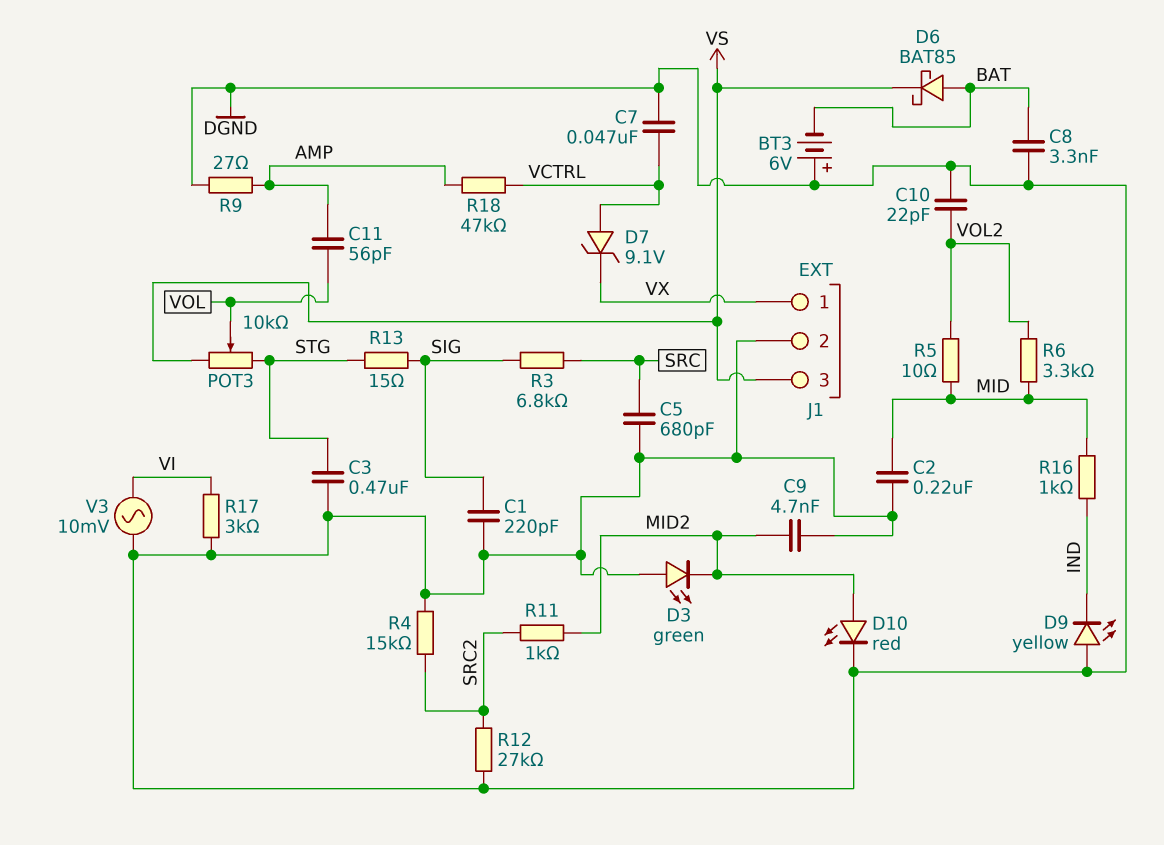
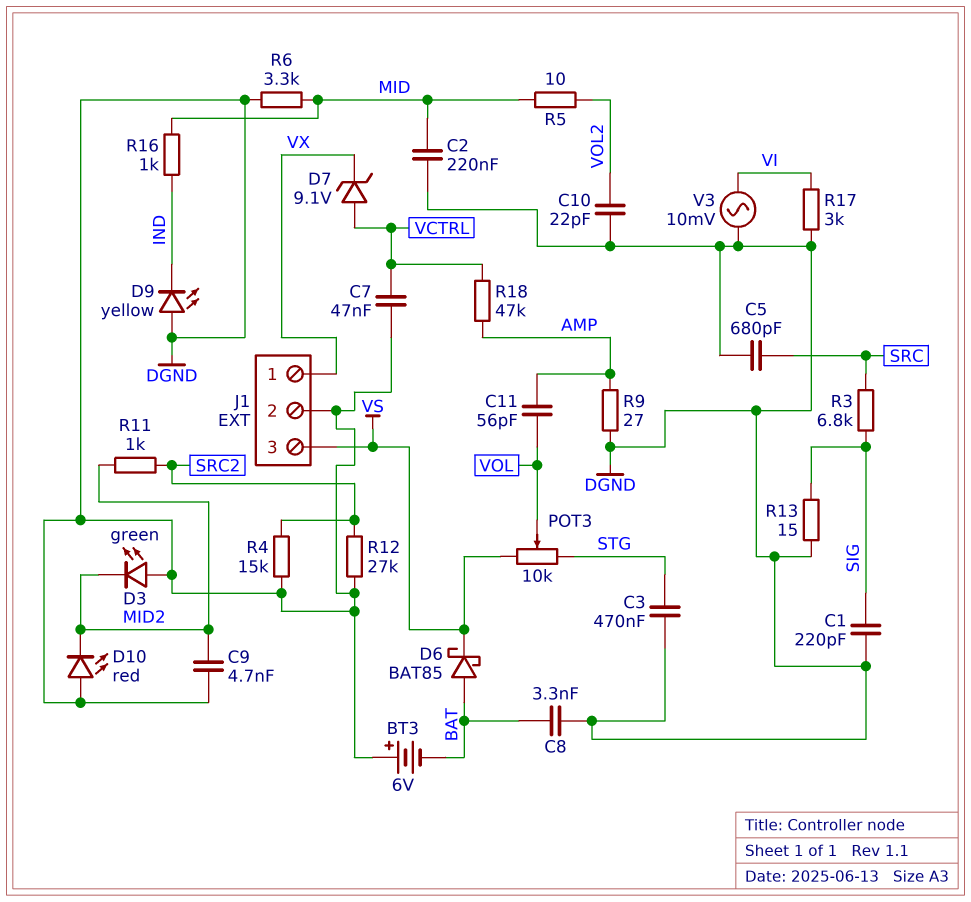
D10: LED red (A MID2, K DGND) -> LED red (A DGND, K MID2)
R6: 3.3k (MID, VOL2) -> 3.3k (DGND, MID)
R13: 15 (SIG, STG) -> 15 (DGND, SIG)

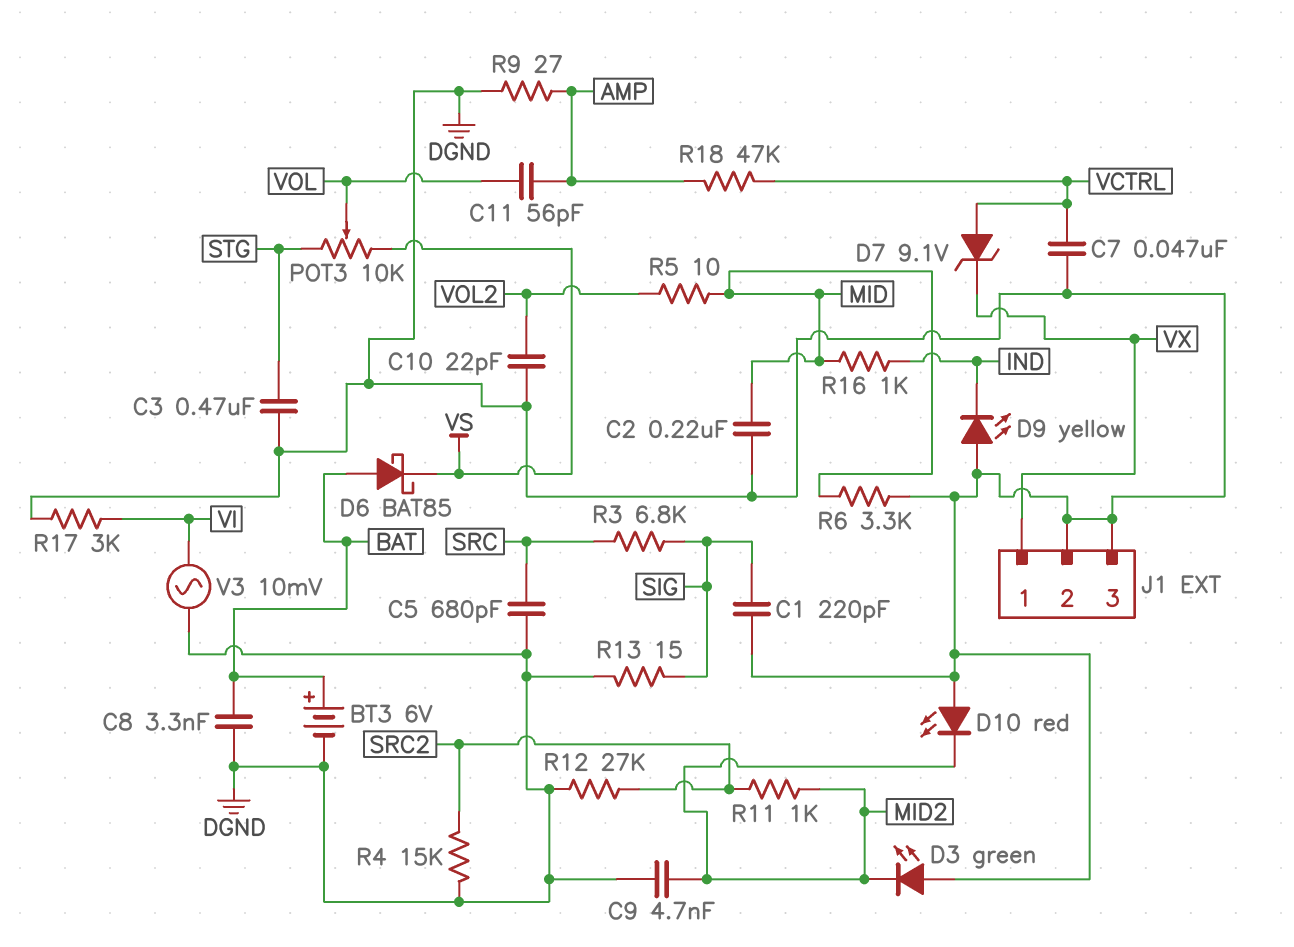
BT3: 6V (plus DGND, minus BAT) -> 6V (plus BAT, minus DGND)
J1 pin 3: VS -> DGND

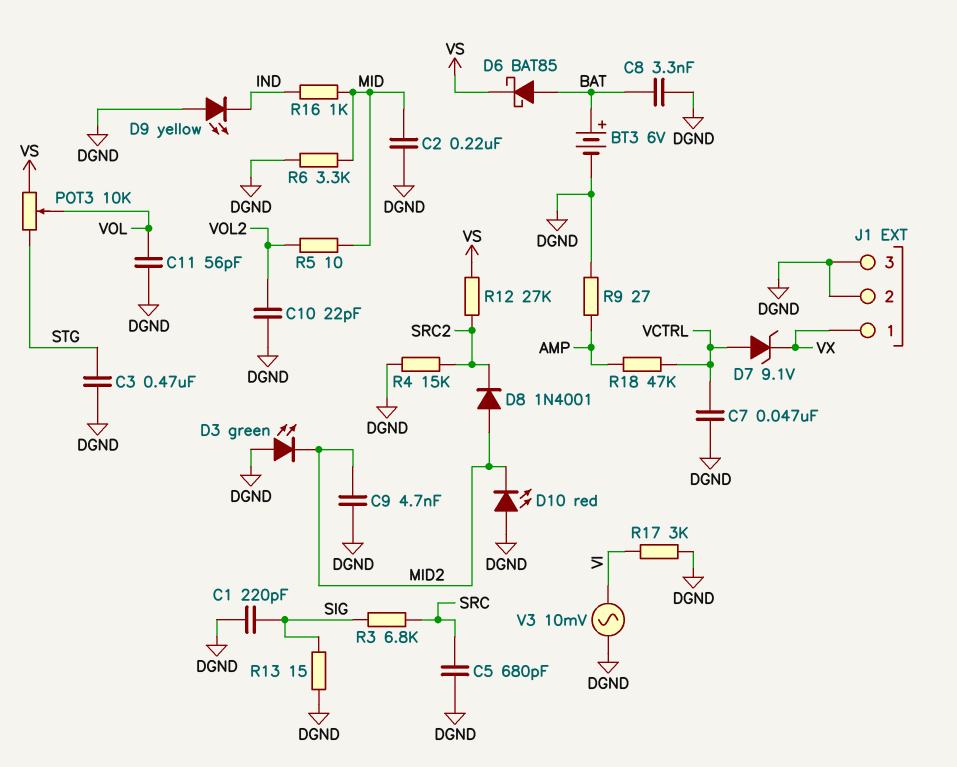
C11: 56pF (AMP, VOL) -> 56pF (DGND, VOL)
D8: none -> diode 1N4001 (A MID2, K SRC2)
R11: 1k (MID2, SRC2) -> none
R12: 27k (DGND, SRC2) -> 27k (SRC2, VS)

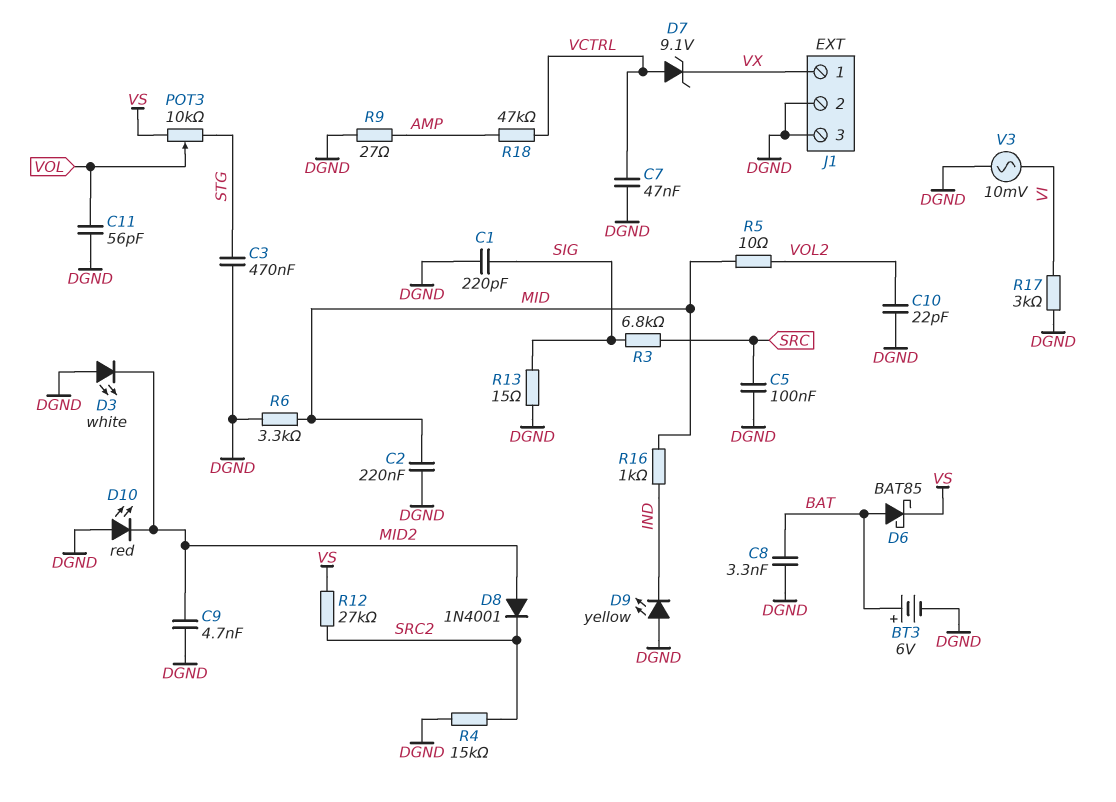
C5: 680pF (DGND, SRC) -> 100nF (DGND, SRC)
D3: LED green (A DGND, K MID2) -> LED white (A DGND, K MID2)

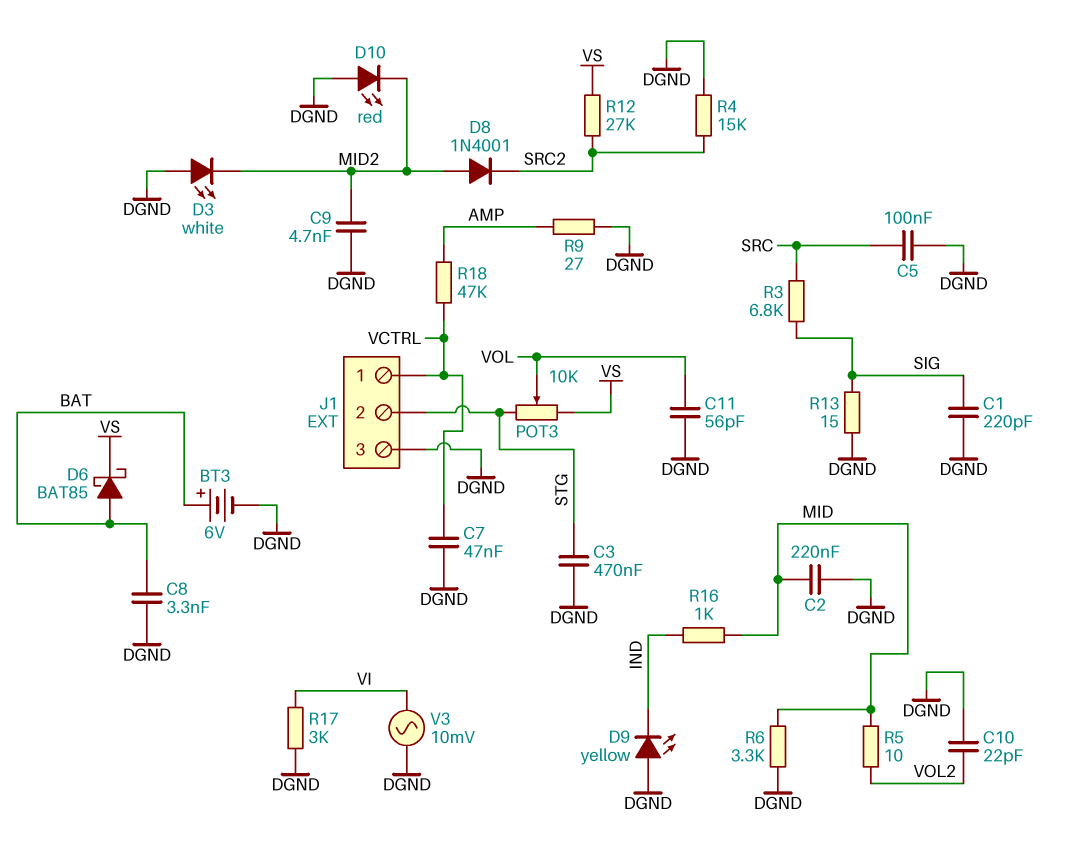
D7: zener 9.1V (A VCTRL, K VX) -> none
J1 pin 1: VX -> VCTRL
J1 pin 2: DGND -> STG

